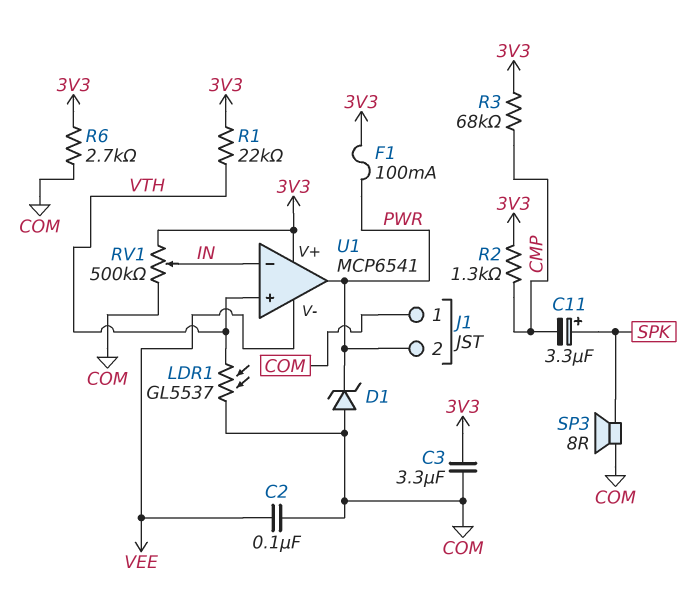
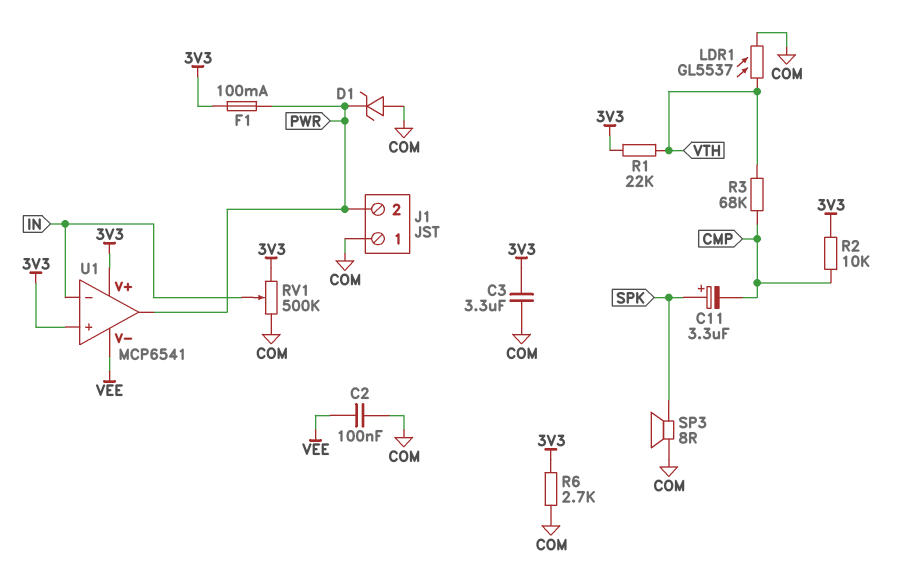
R2: 1.3k (3V3, CMP) -> 10k (3V3, CMP)
R3: 68k (3V3, CMP) -> 68k (CMP, VTH)
U1 pin in+: VTH -> 3V3

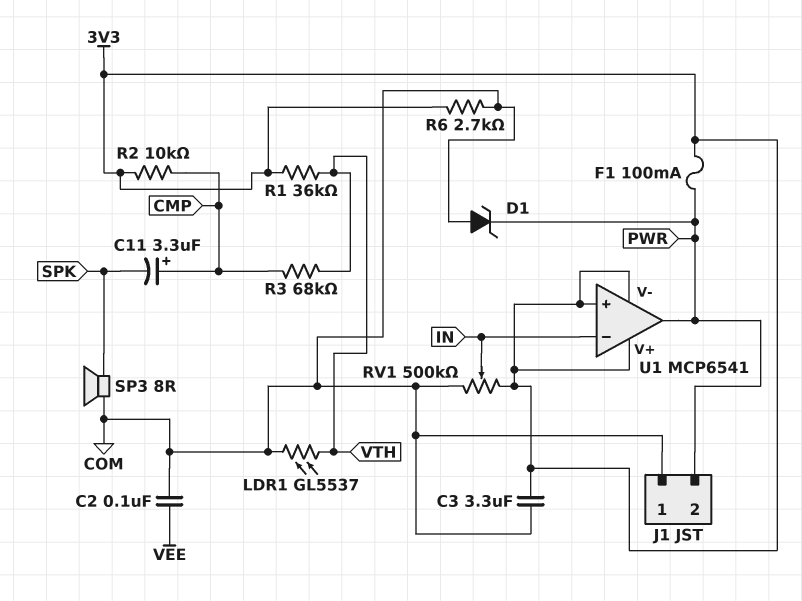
C11: 3.3uF (plus SPK, minus CMP) -> 3.3uF (plus CMP, minus SPK)
R1: 22k (3V3, VTH) -> 36k (3V3, VTH)
U1 pin V-: VEE -> 3V3

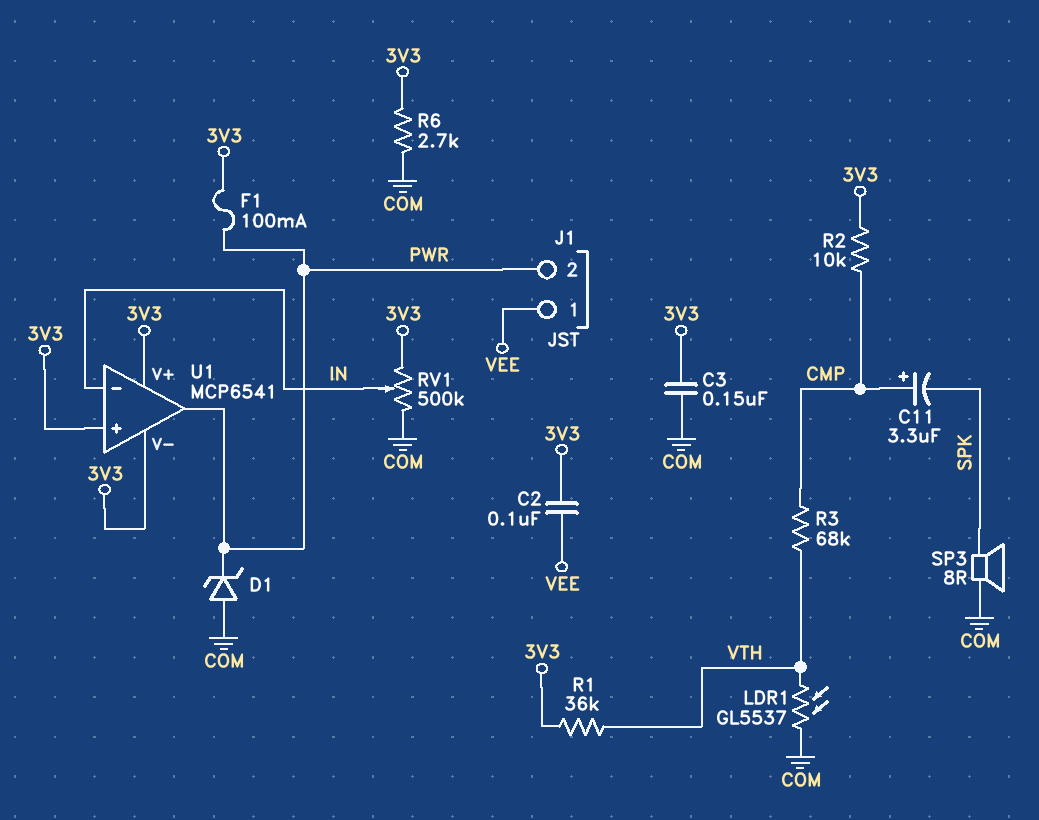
C2: 100nF (COM, VEE) -> 100nF (3V3, VEE)
C3: 3.3uF (3V3, COM) -> 150nF (3V3, COM)
J1 pin 1: COM -> VEE

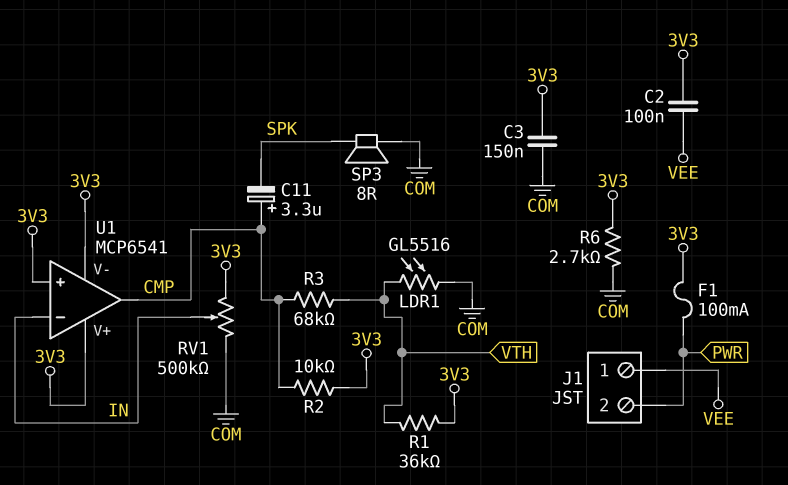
D1: zener (A COM, K PWR) -> none
LDR1: GL5537 (COM, VTH) -> GL5516 (COM, VTH)
U1 pin out: PWR -> CMP

